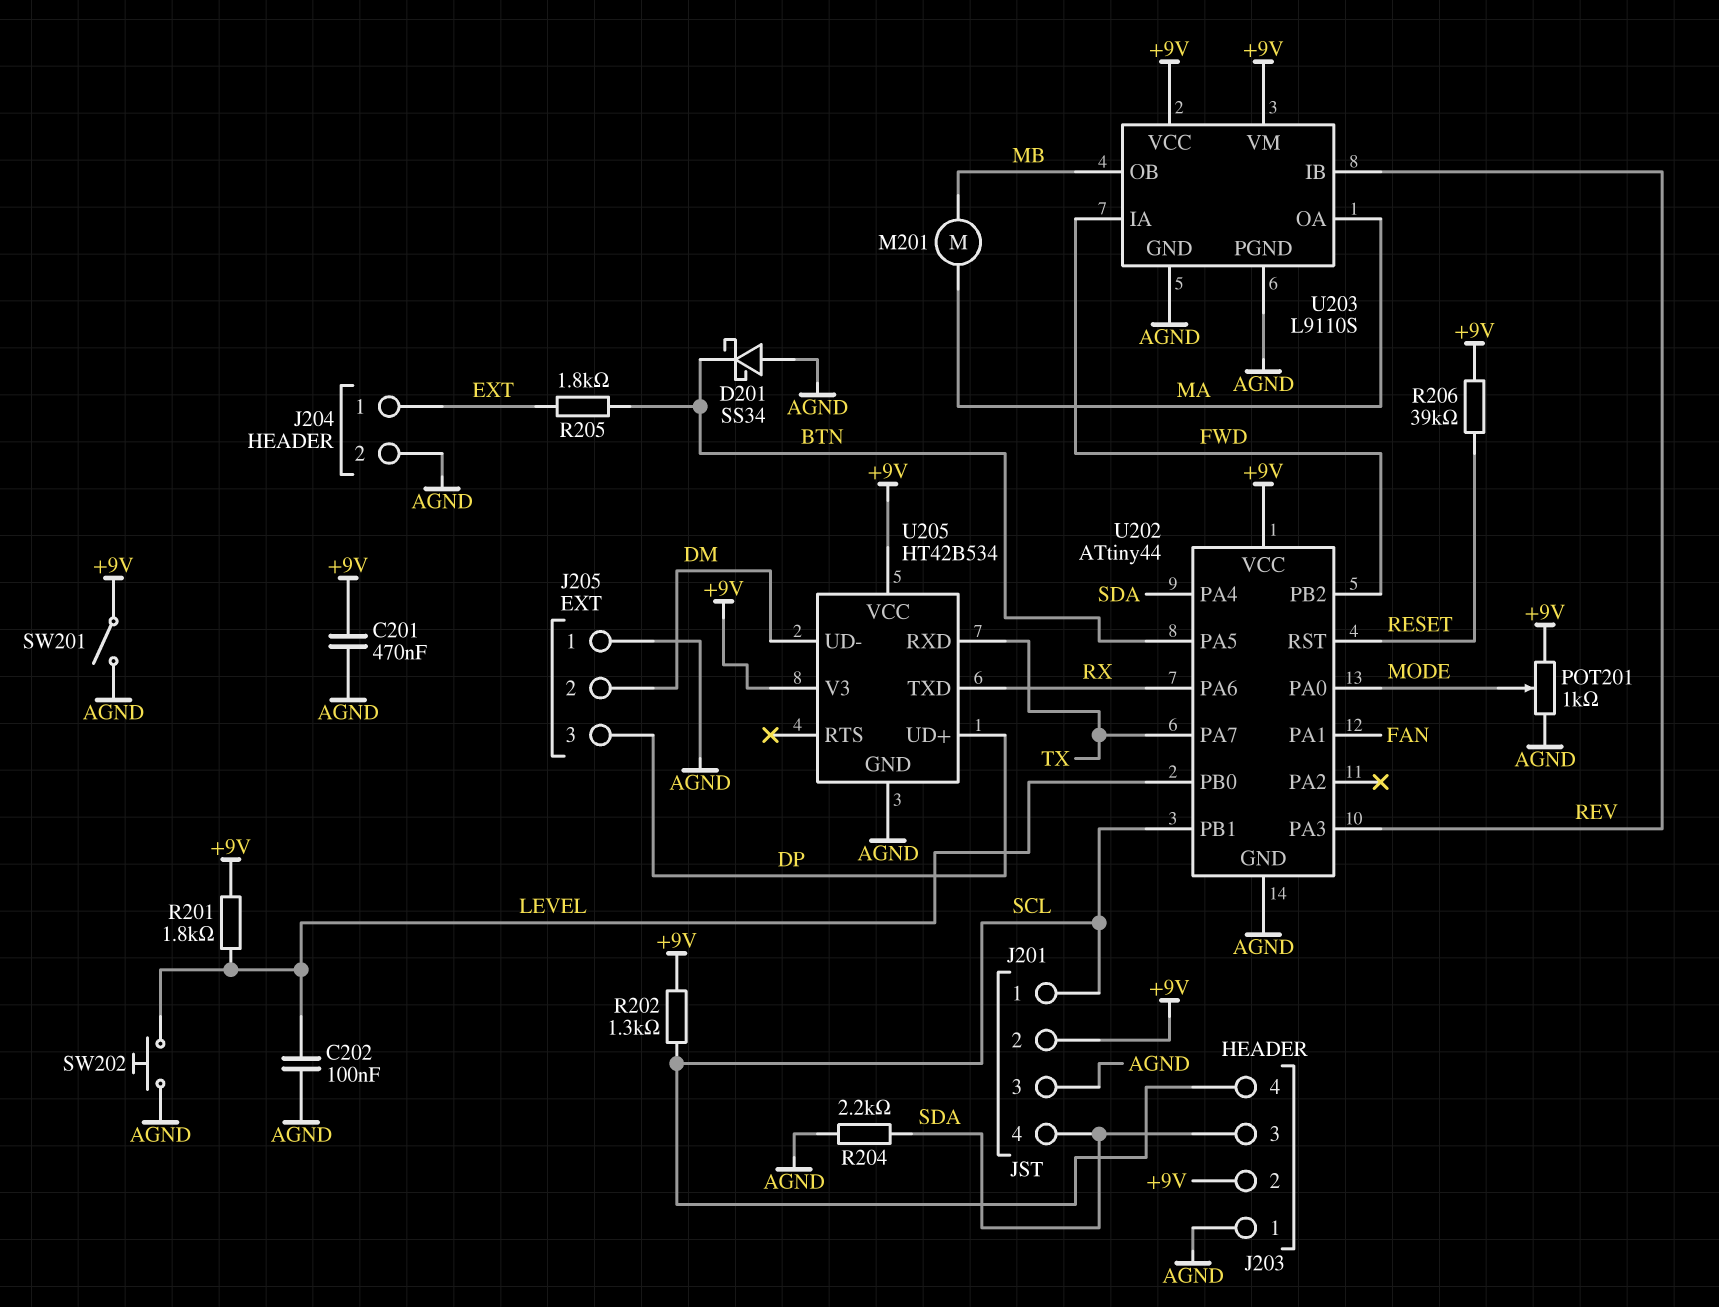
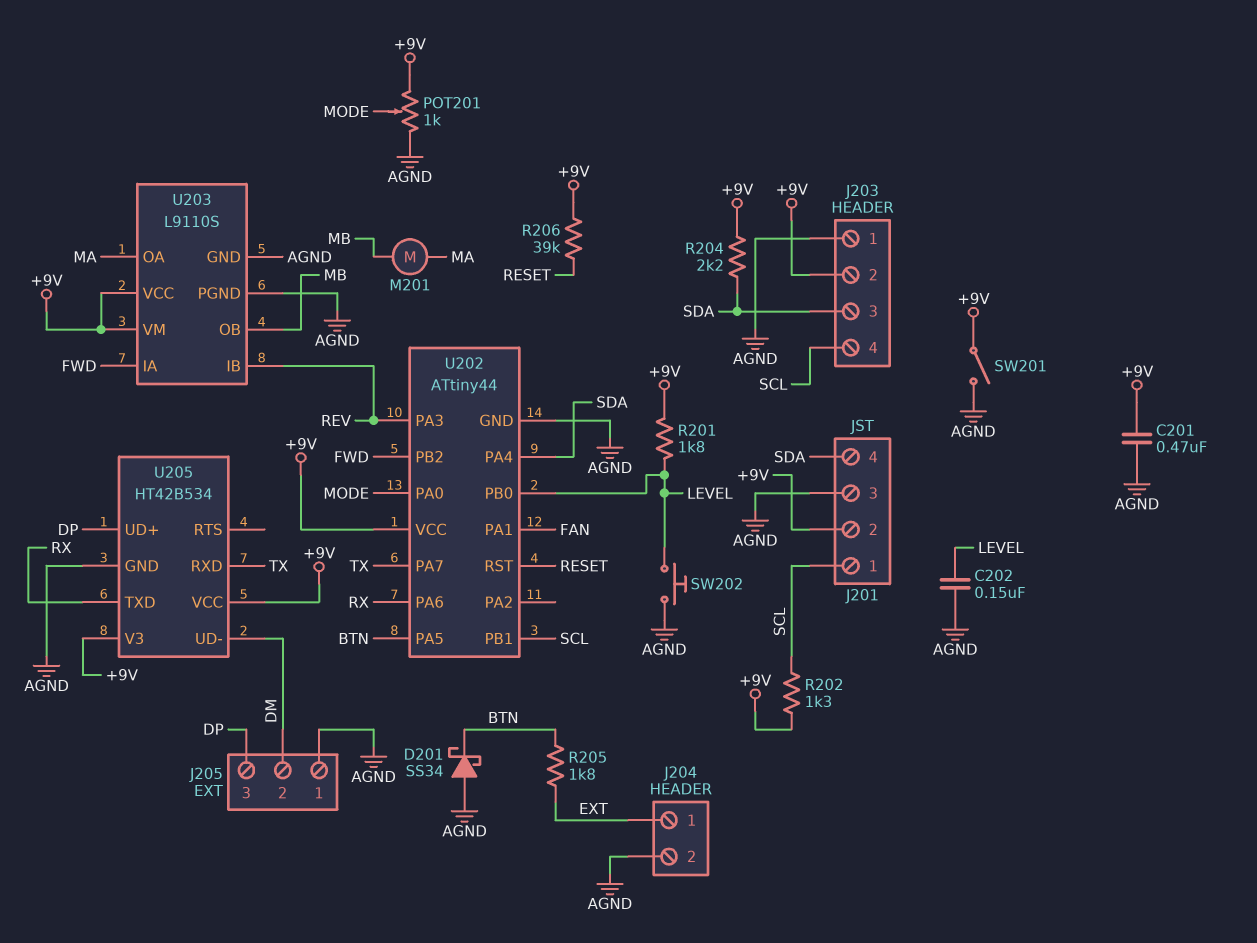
C202: 100nF (AGND, LEVEL) -> 150nF (AGND, LEVEL)
R204: 2.2k (AGND, SDA) -> 2.2k (+9V, SDA)

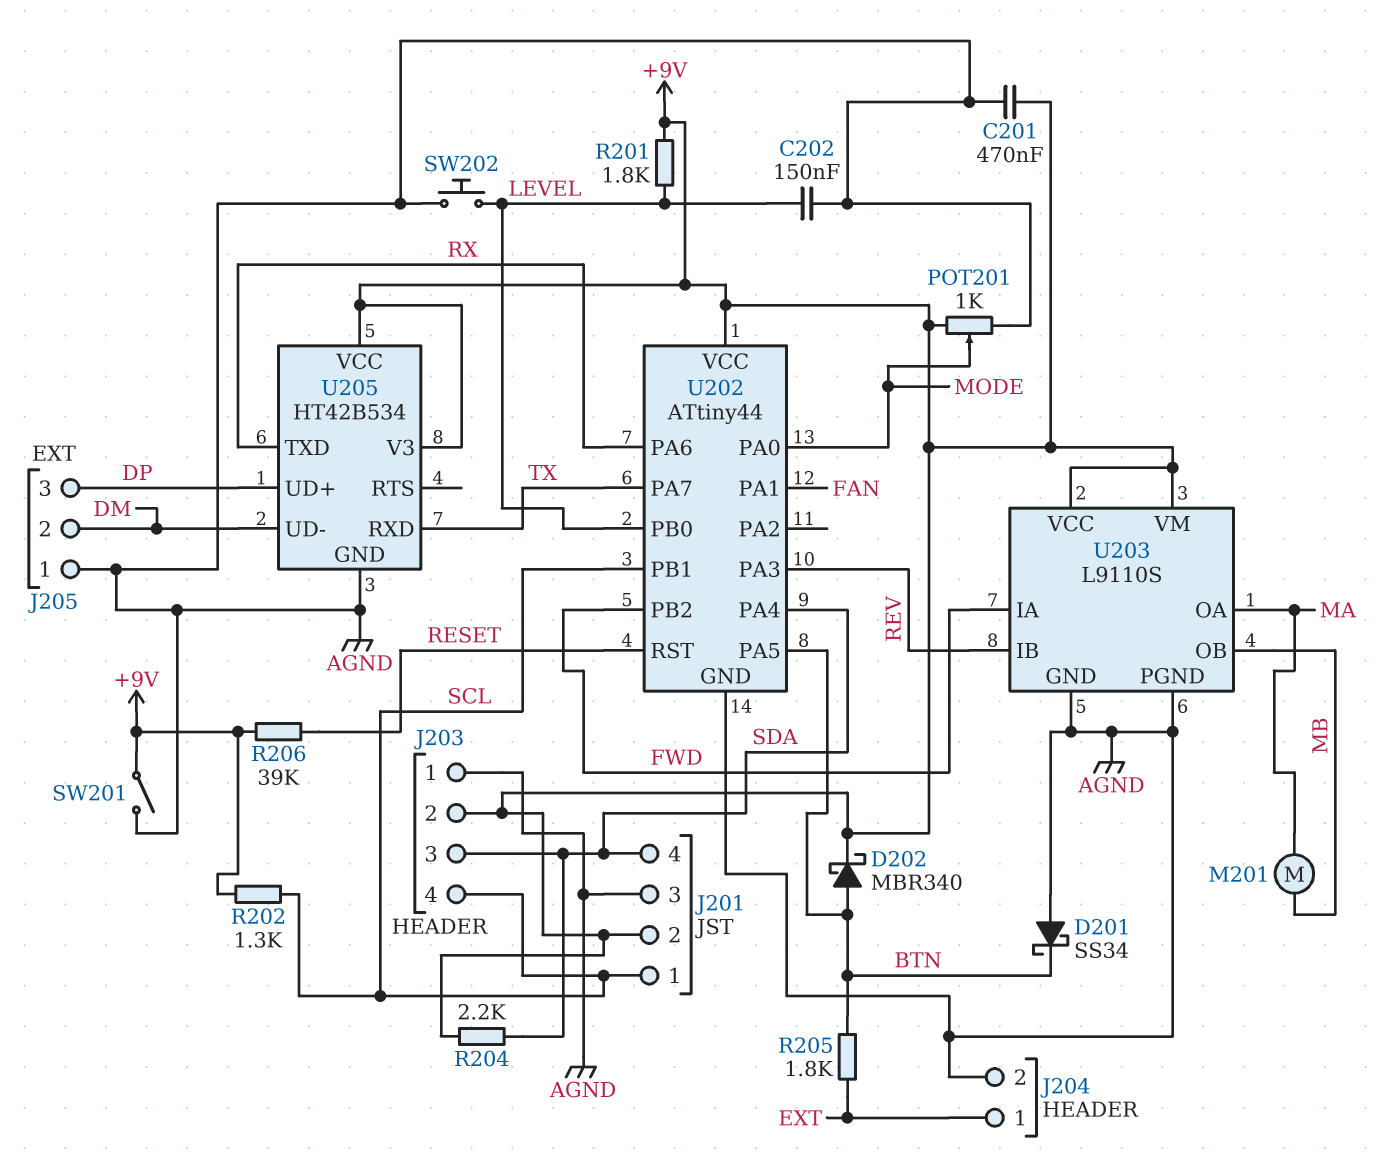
D202: none -> schottky MBR340 (A BTN, K +9V)

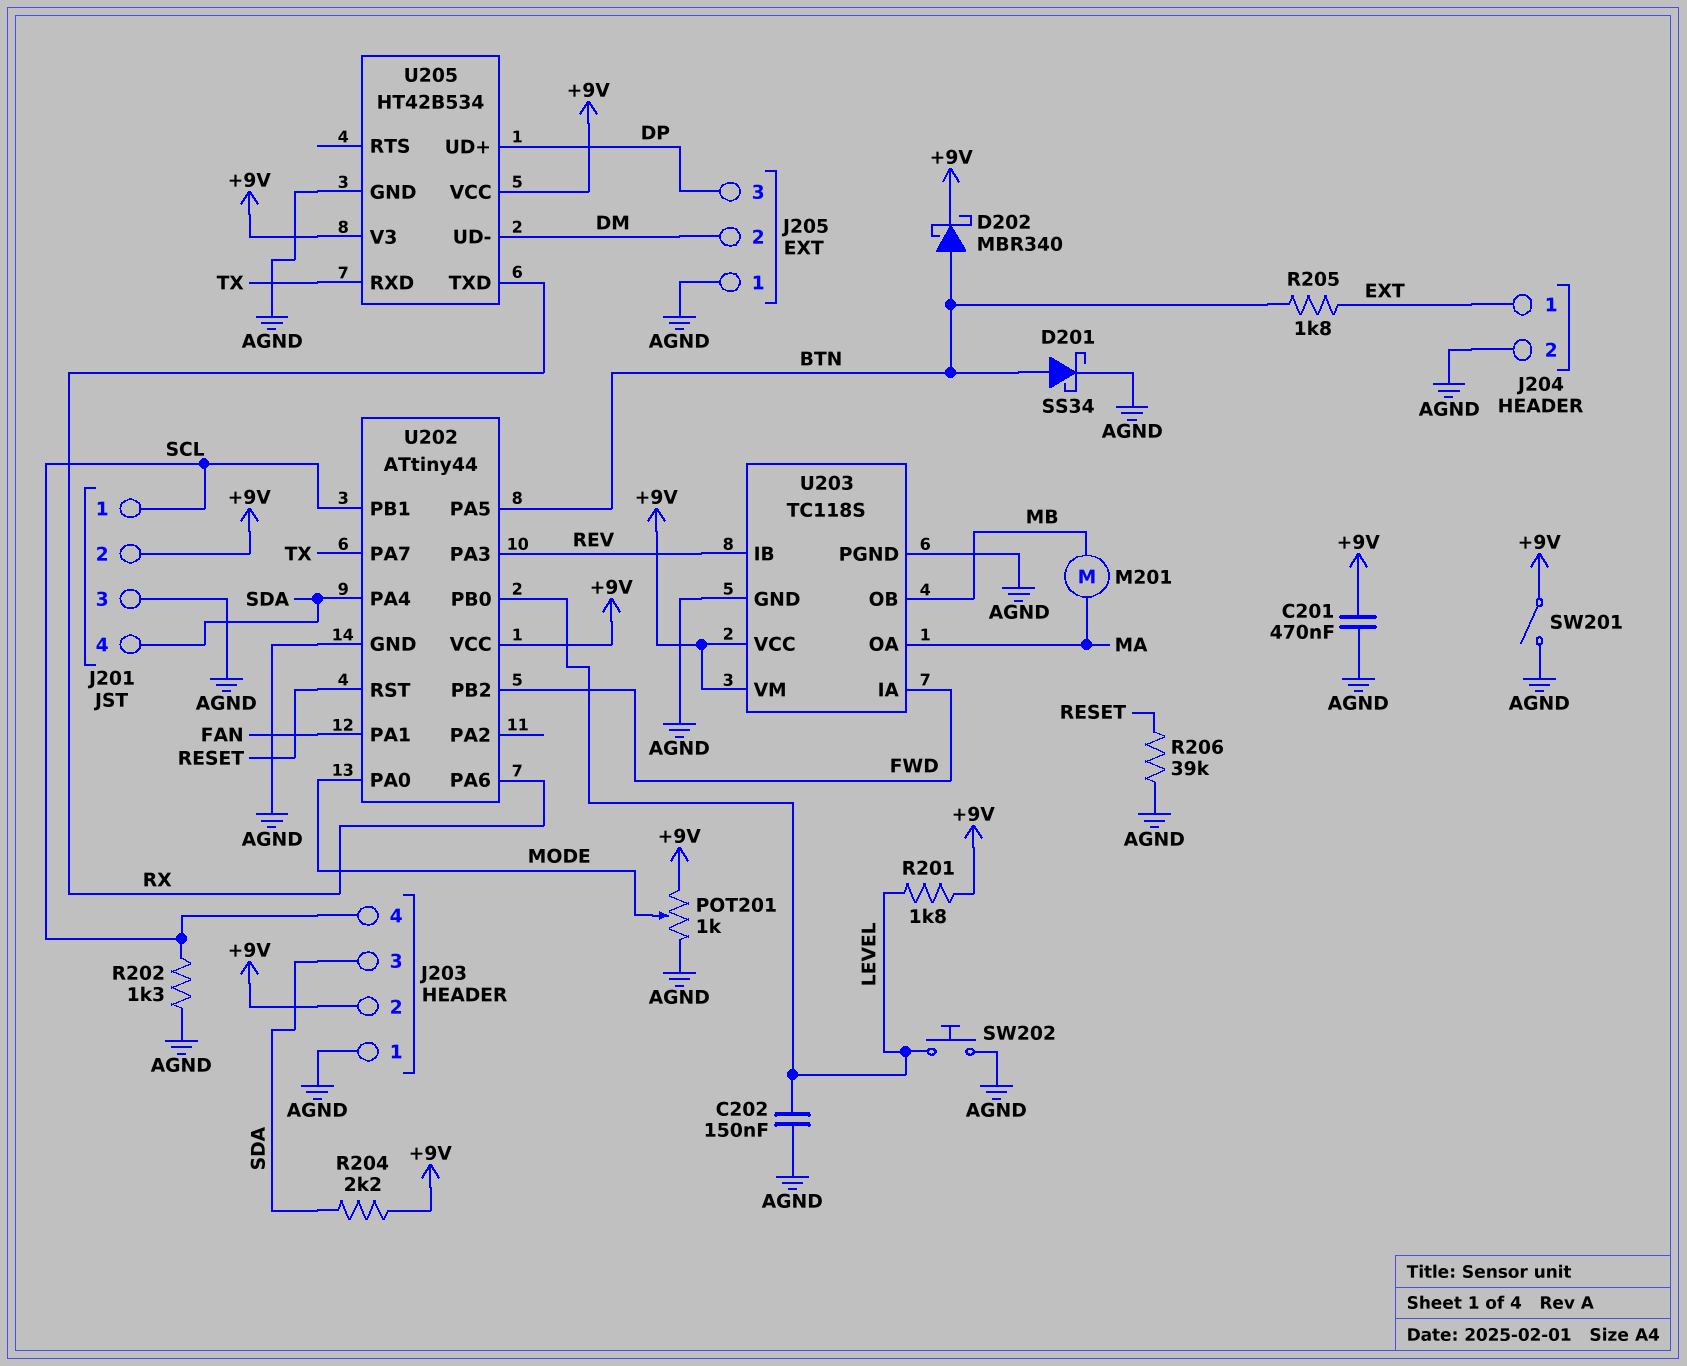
D201: schottky SS34 (A AGND, K BTN) -> schottky SS34 (A BTN, K AGND)
R202: 1.3k (+9V, SCL) -> 1.3k (AGND, SCL)
R206: 39k (+9V, RESET) -> 39k (AGND, RESET)
U203: L9110S -> TC118S

